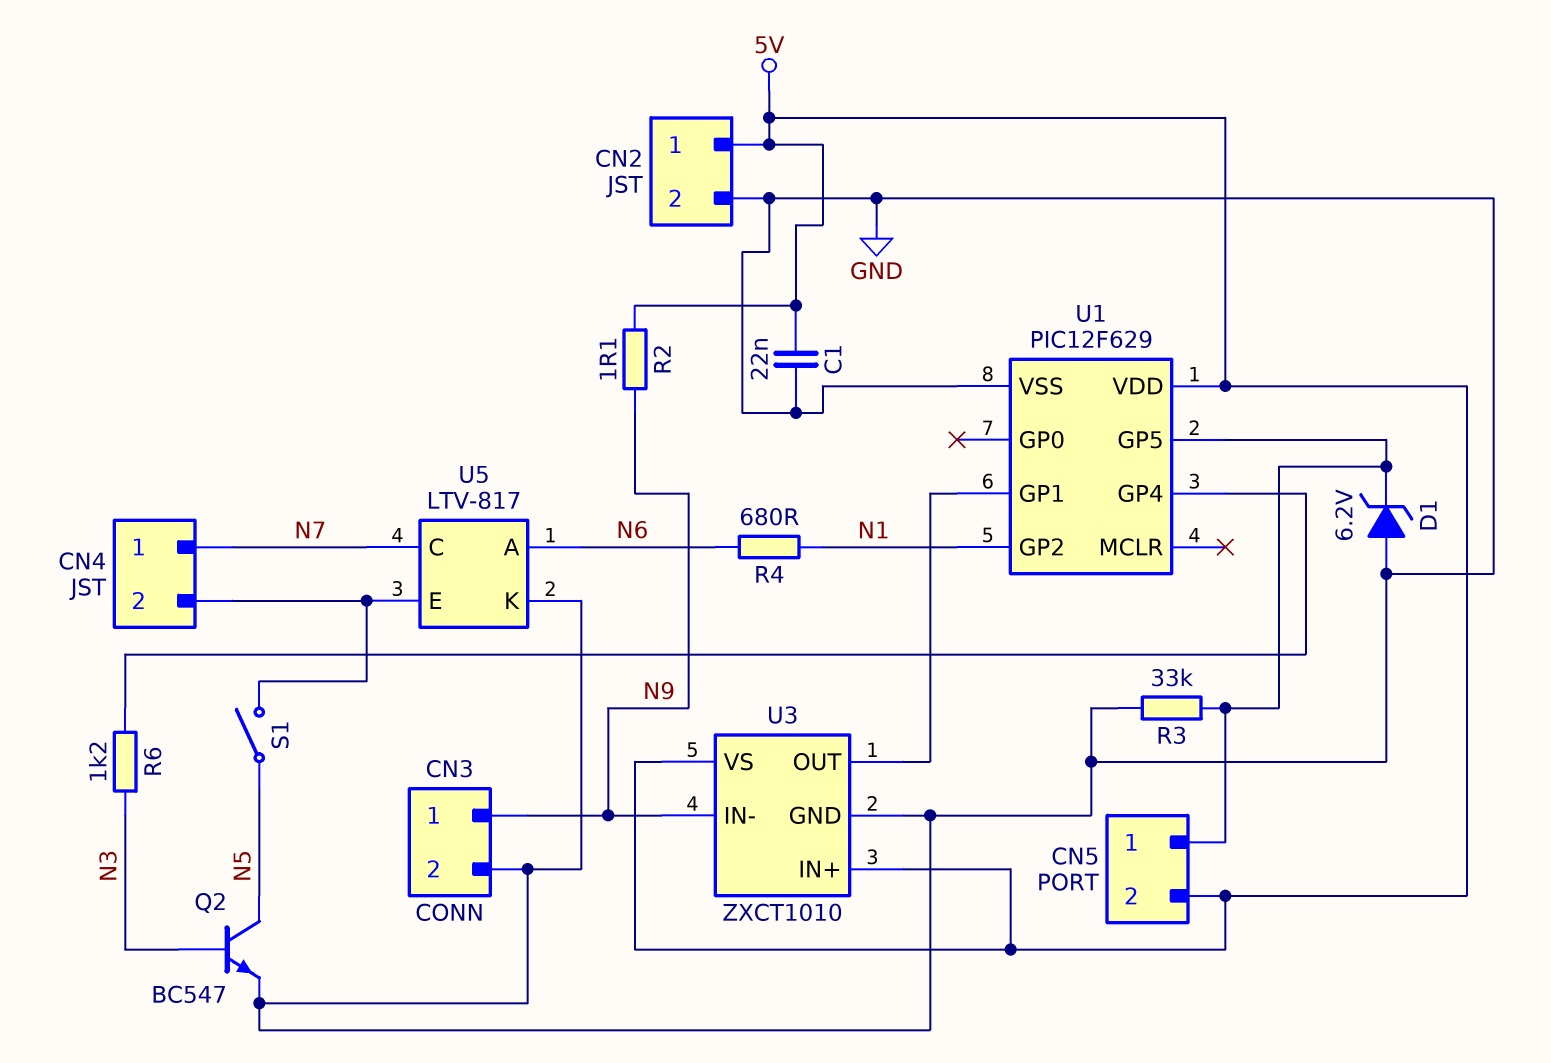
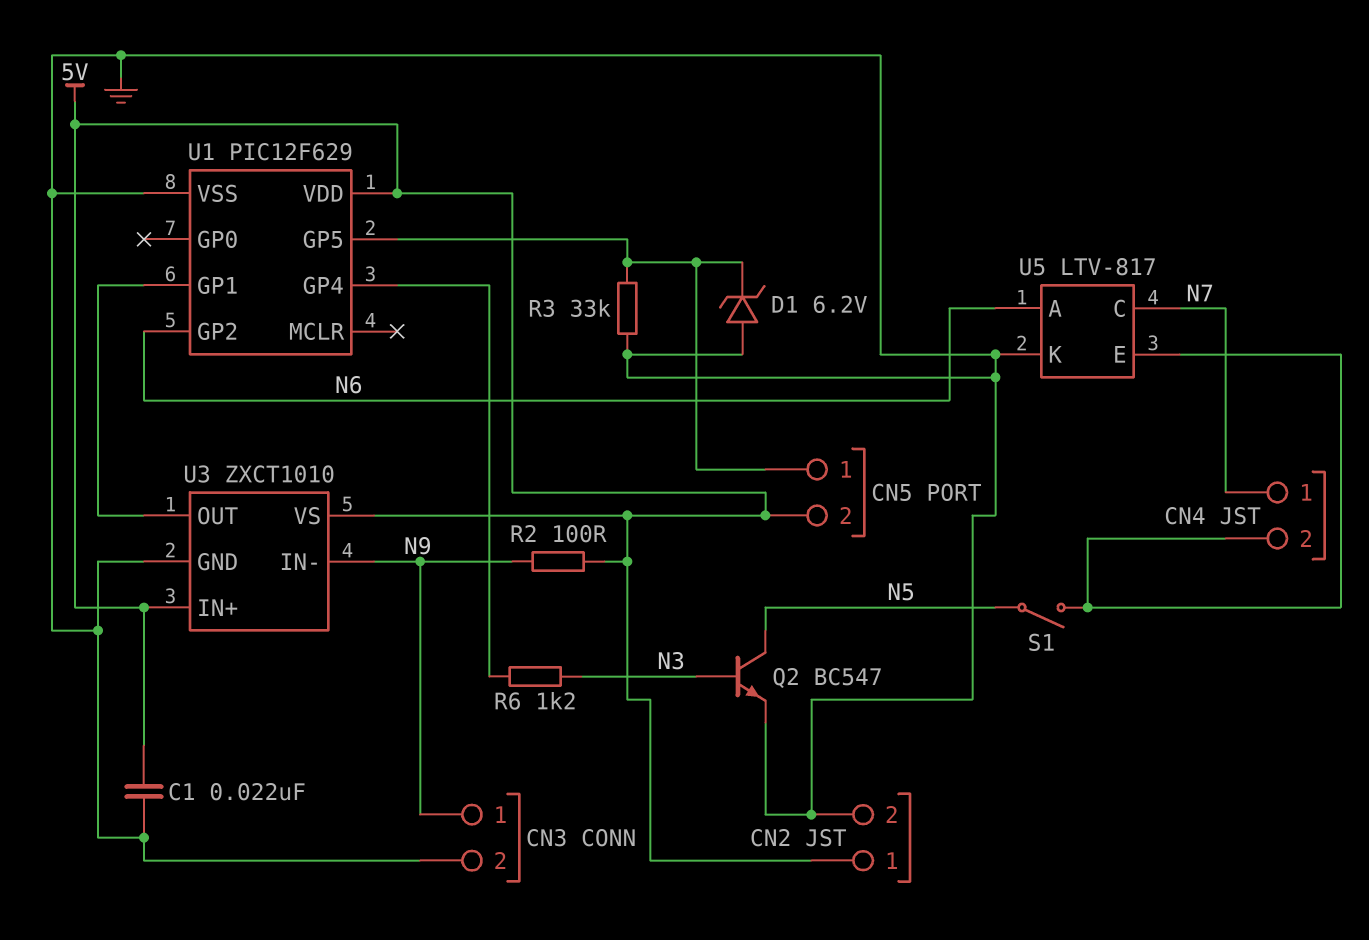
R2: 1.1 (5V, N9) -> 100 (5V, N9)
R4: 680 (N1, N6) -> none
U1 pin GP2: N1 -> N6

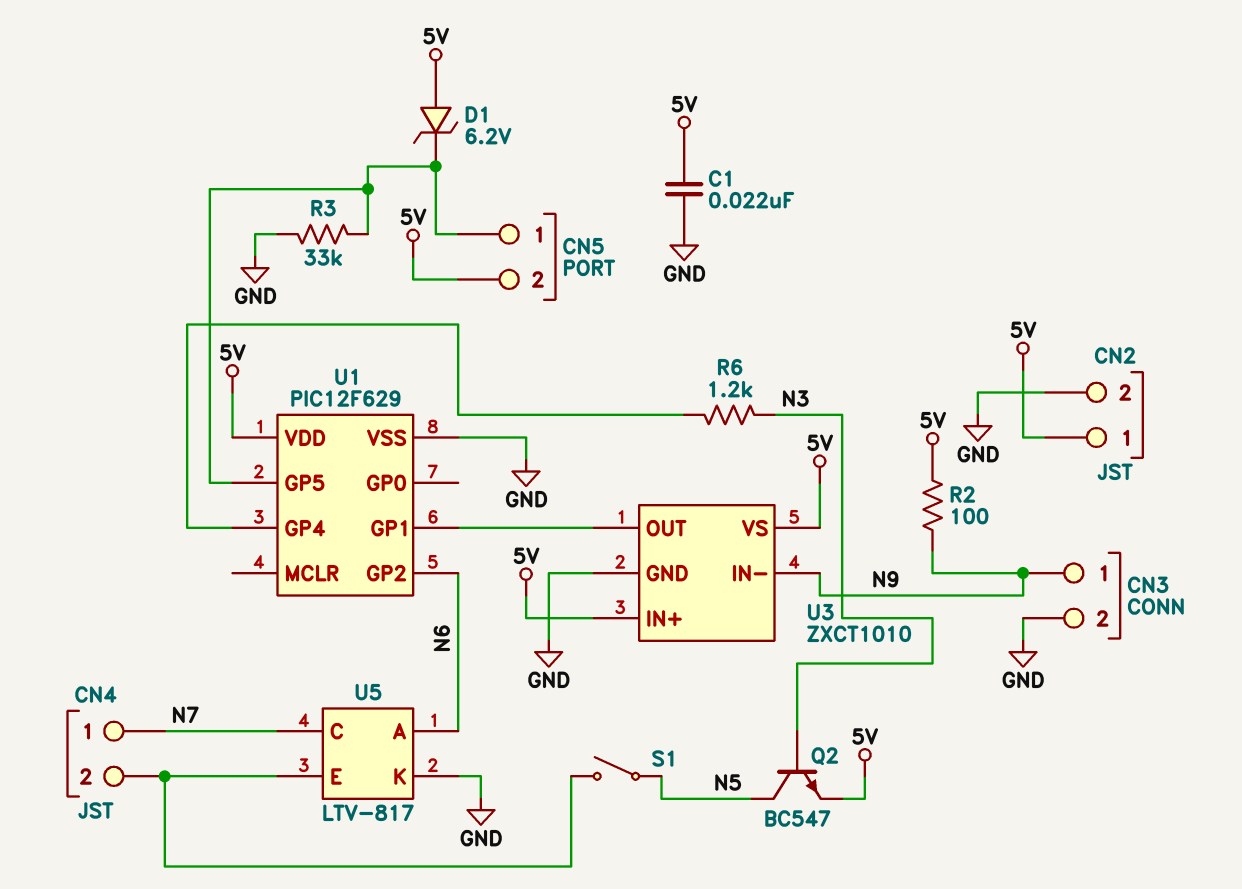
D1: zener 6.2V (A GND, K CN5/1) -> zener 6.2V (A 5V, K CN5/1)
Q2: NPN BC547 (B N3, C N5, E GND) -> NPN BC547 (B N3, C N5, E 5V)

